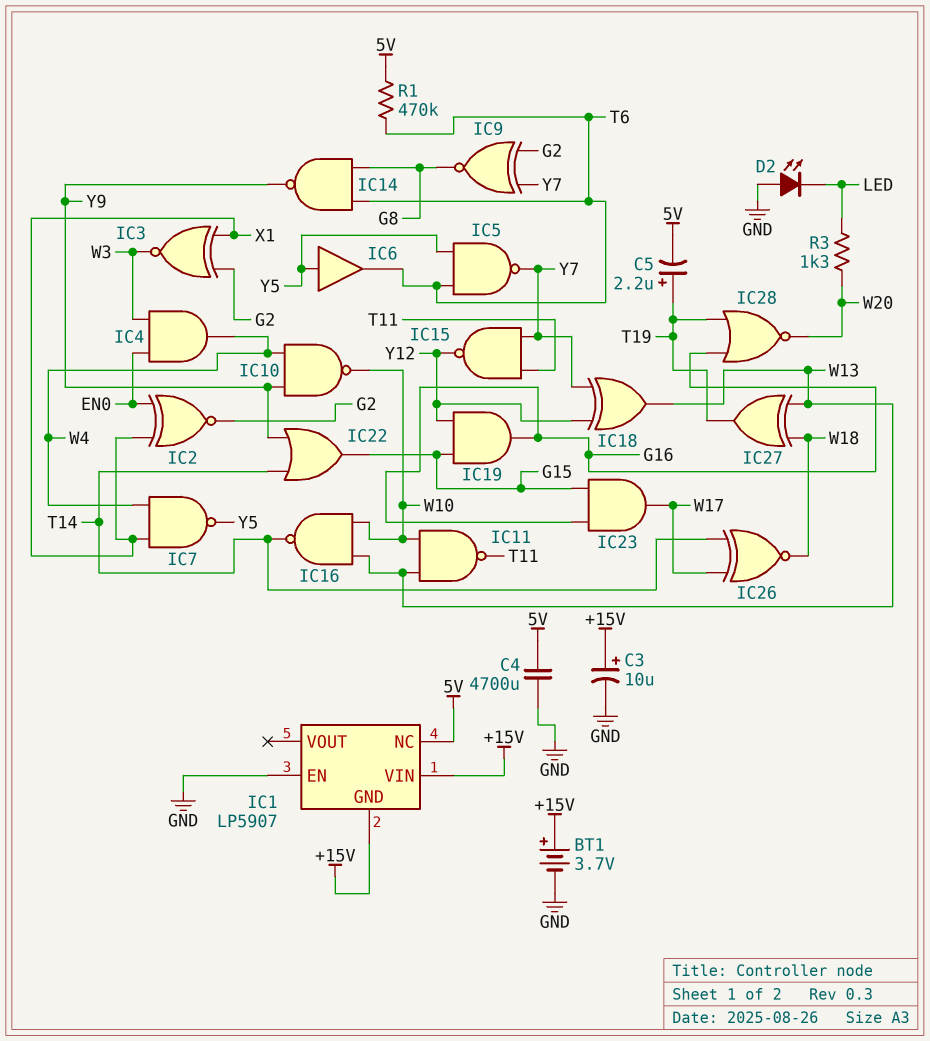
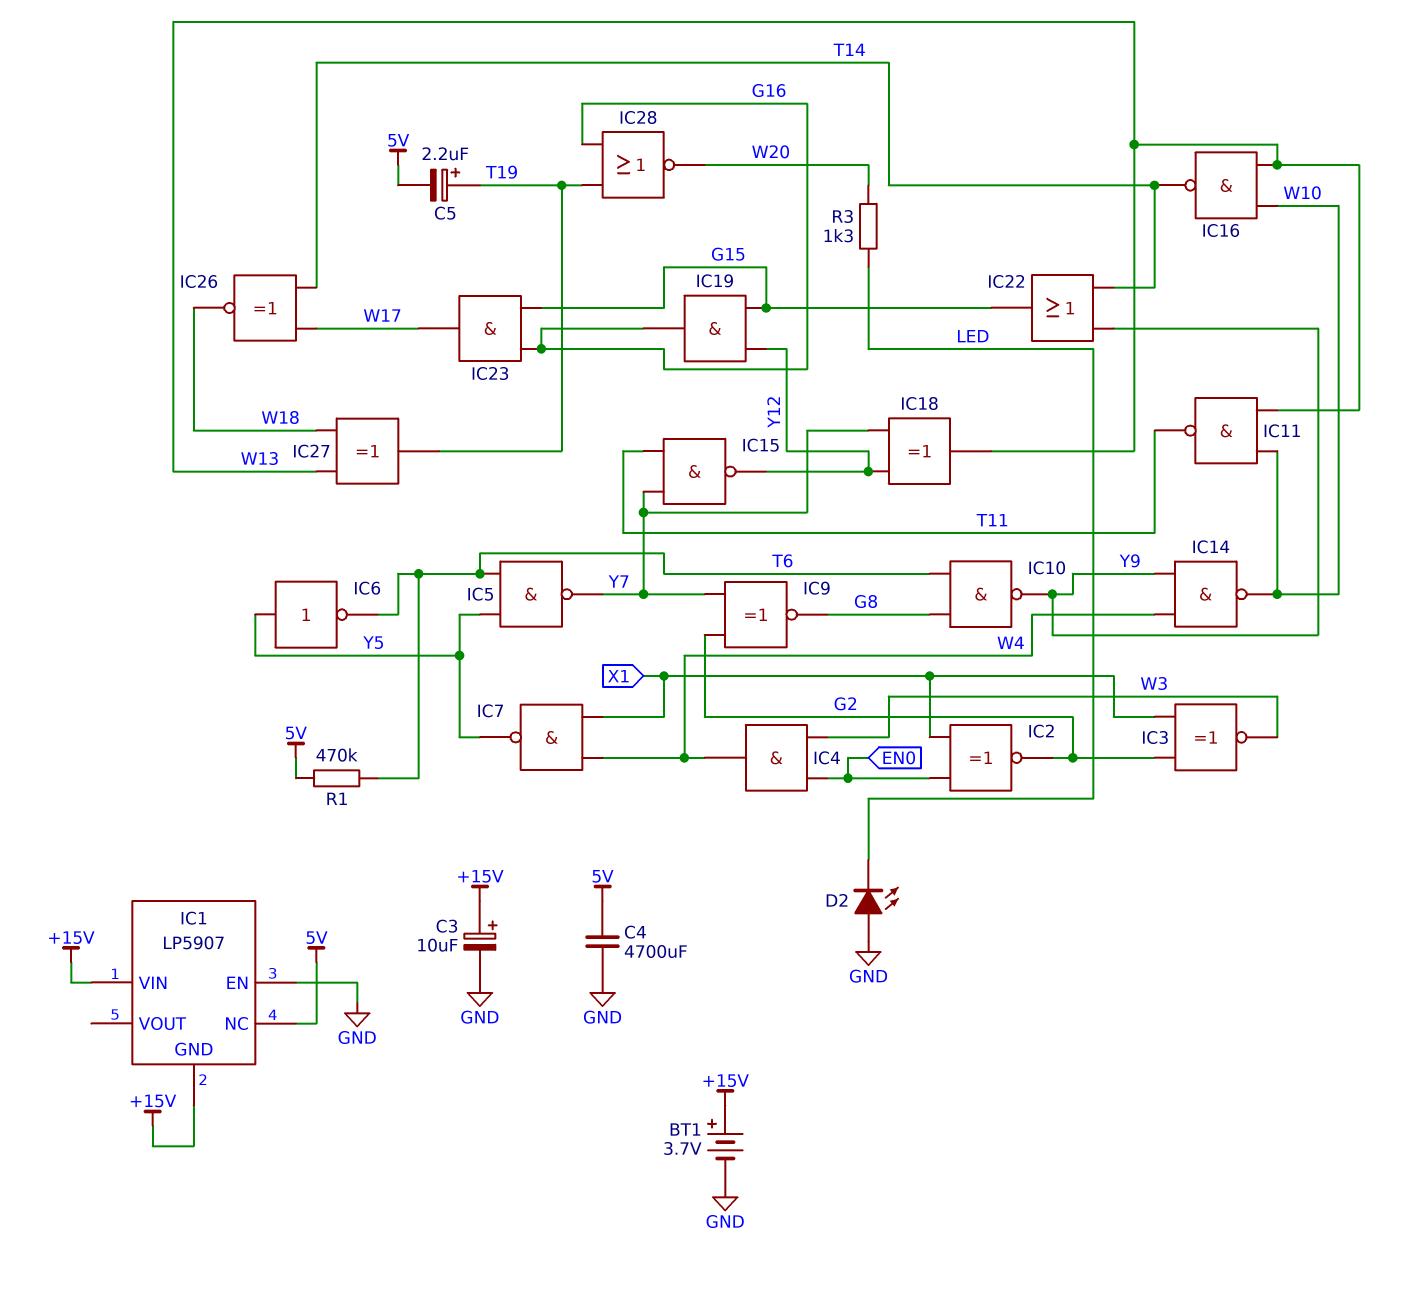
IC6: buffer (in Y5, out T6) -> NOT (in Y5, out T6)
IC10: NAND (in W4, in Y9, out W10) -> NAND (in G8, in T6, out Y9)
IC14: NAND (in G8, in T6, out Y9) -> NAND (in W4, in Y9, out W10)

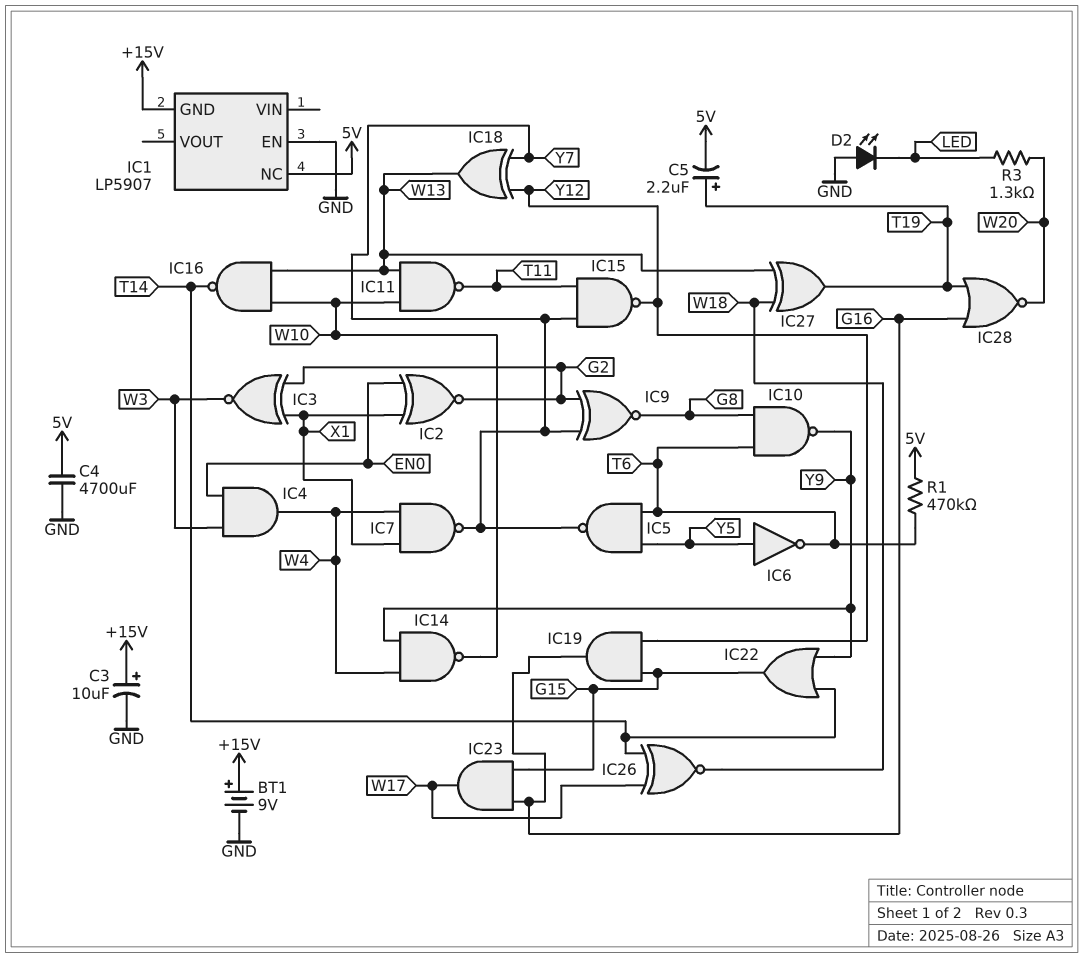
BT1: 3.7V (plus +15V, minus GND) -> 9V (plus +15V, minus GND)
IC1 pin VIN: +15V -> none
IC7: NAND (in W4, in X1, out Y5) -> NAND (in W4, in X1, out Y7)

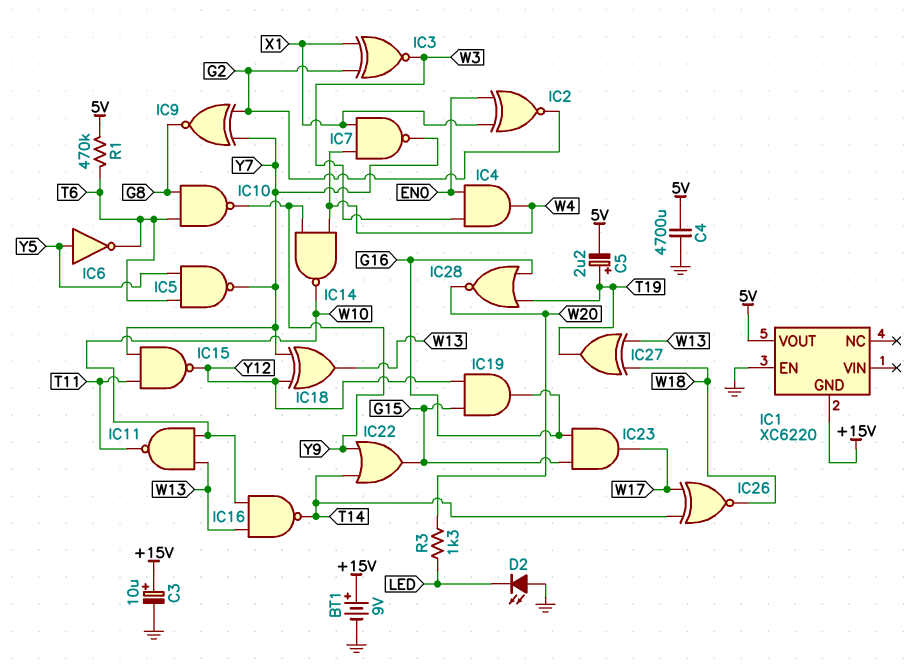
IC1: LP5907 -> XC6220
IC1 pin NC: 5V -> none
IC1 pin VOUT: none -> 5V

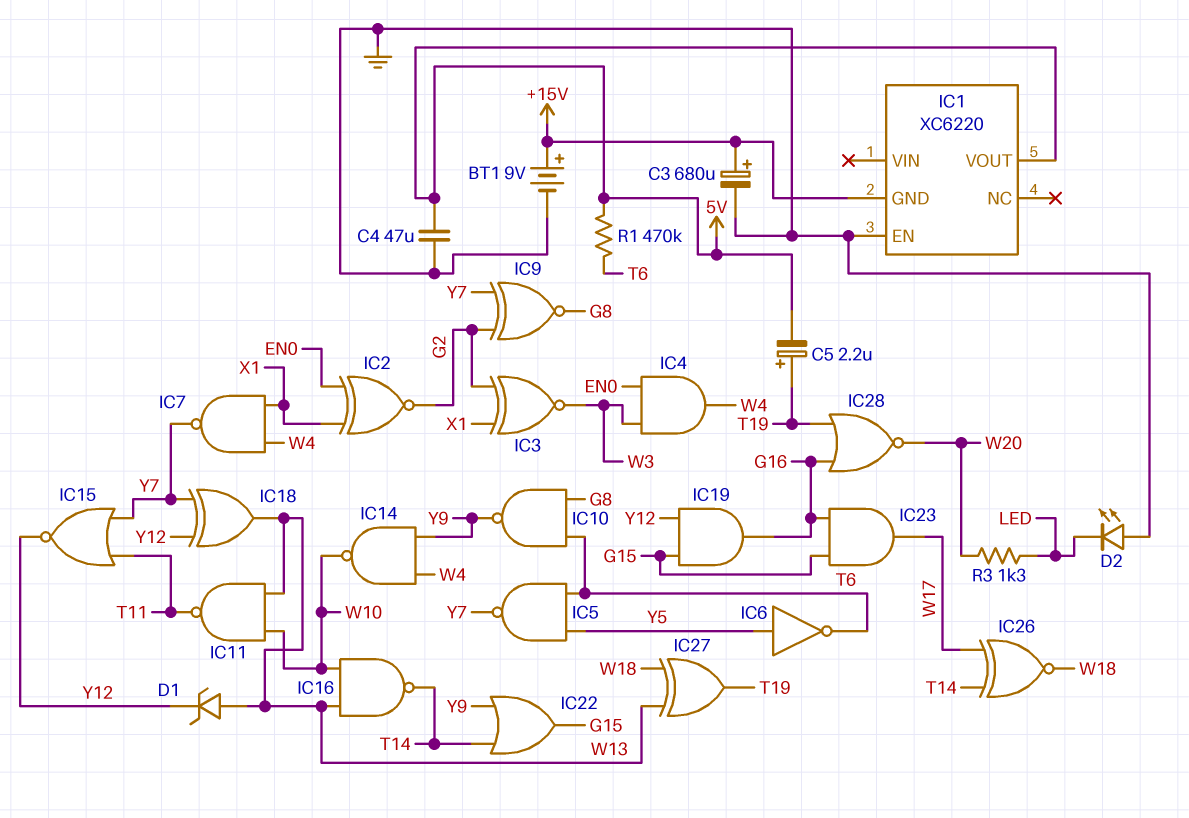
C3: 10uF (plus +15V, minus GND) -> 680uF (plus +15V, minus GND)
C4: 4700uF (5V, GND) -> 47uF (5V, GND)
D1: none -> zener (A W13, K Y12)
IC15: NAND (in T11, in Y7, out Y12) -> NOR (in T11, in Y7, out Y12)

